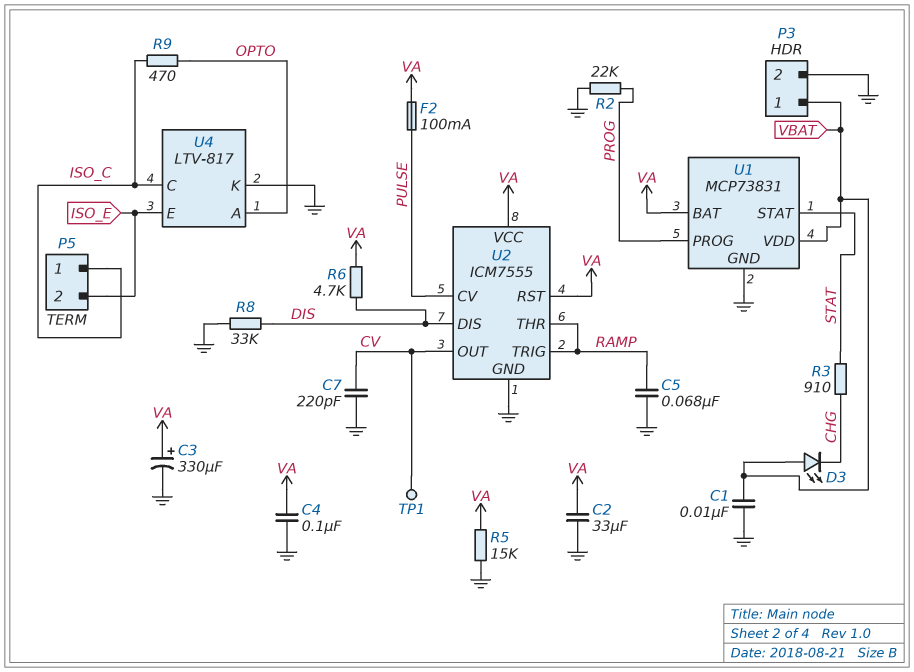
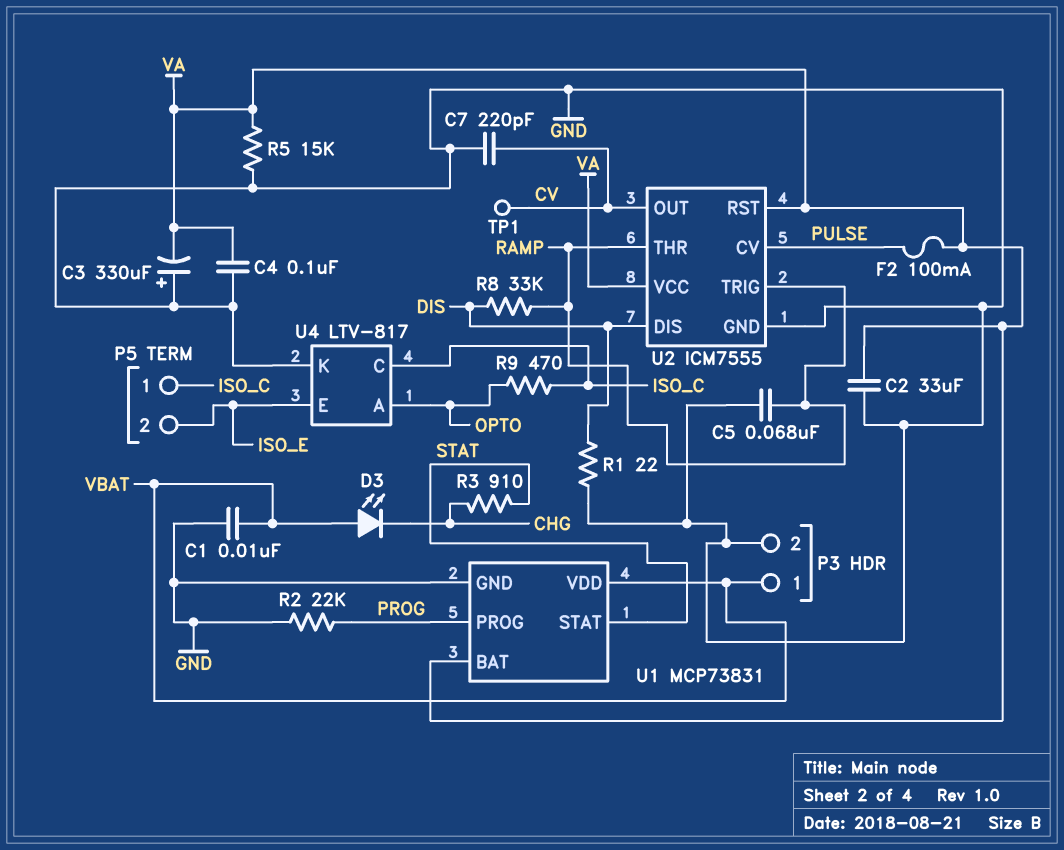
C3: 330uF (plus VA, minus GND) -> 330uF (plus GND, minus VA)
R1: none -> 22 (DIS, GND)
R6: 4.7k (DIS, VA) -> none
R8: 33k (DIS, GND) -> 33k (DIS, RAMP)

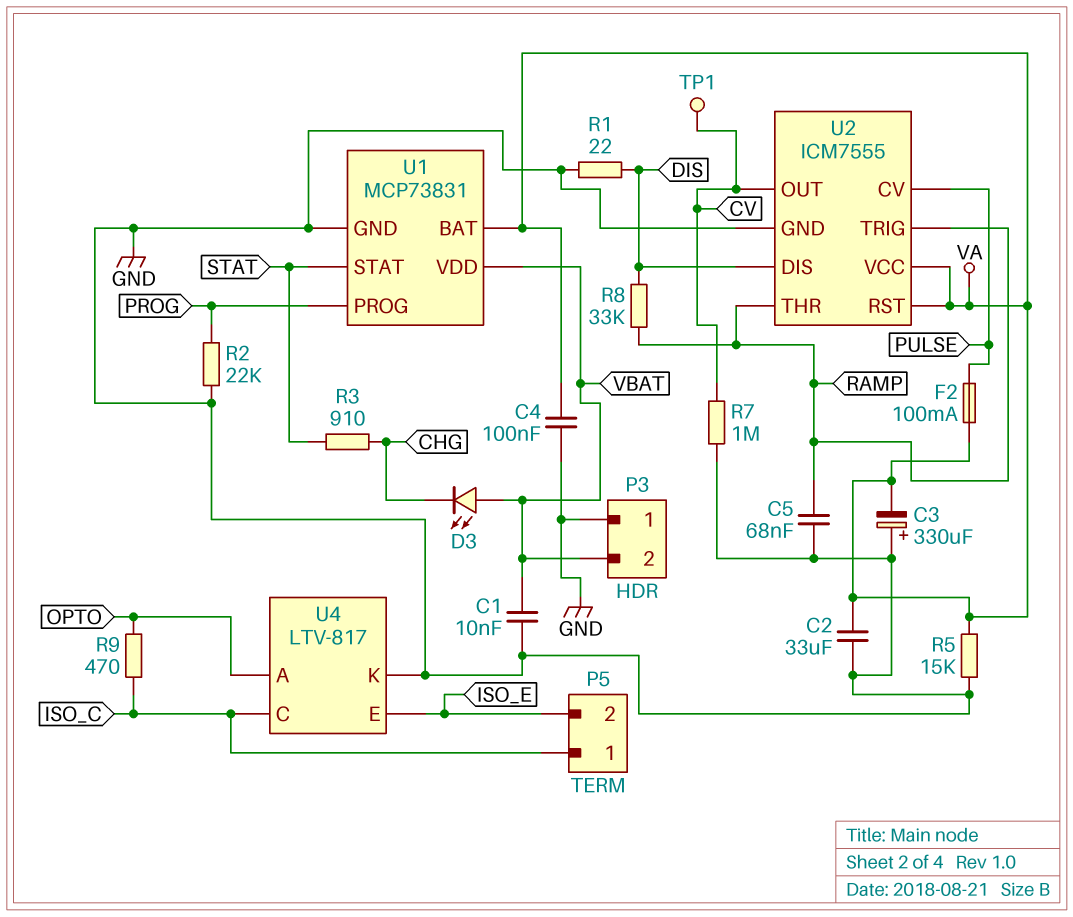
C7: 220pF (CV, GND) -> none
P3 pin 1: VBAT -> GND
P3 pin 2: GND -> VBAT
R7: none -> 1M (CV, GND)

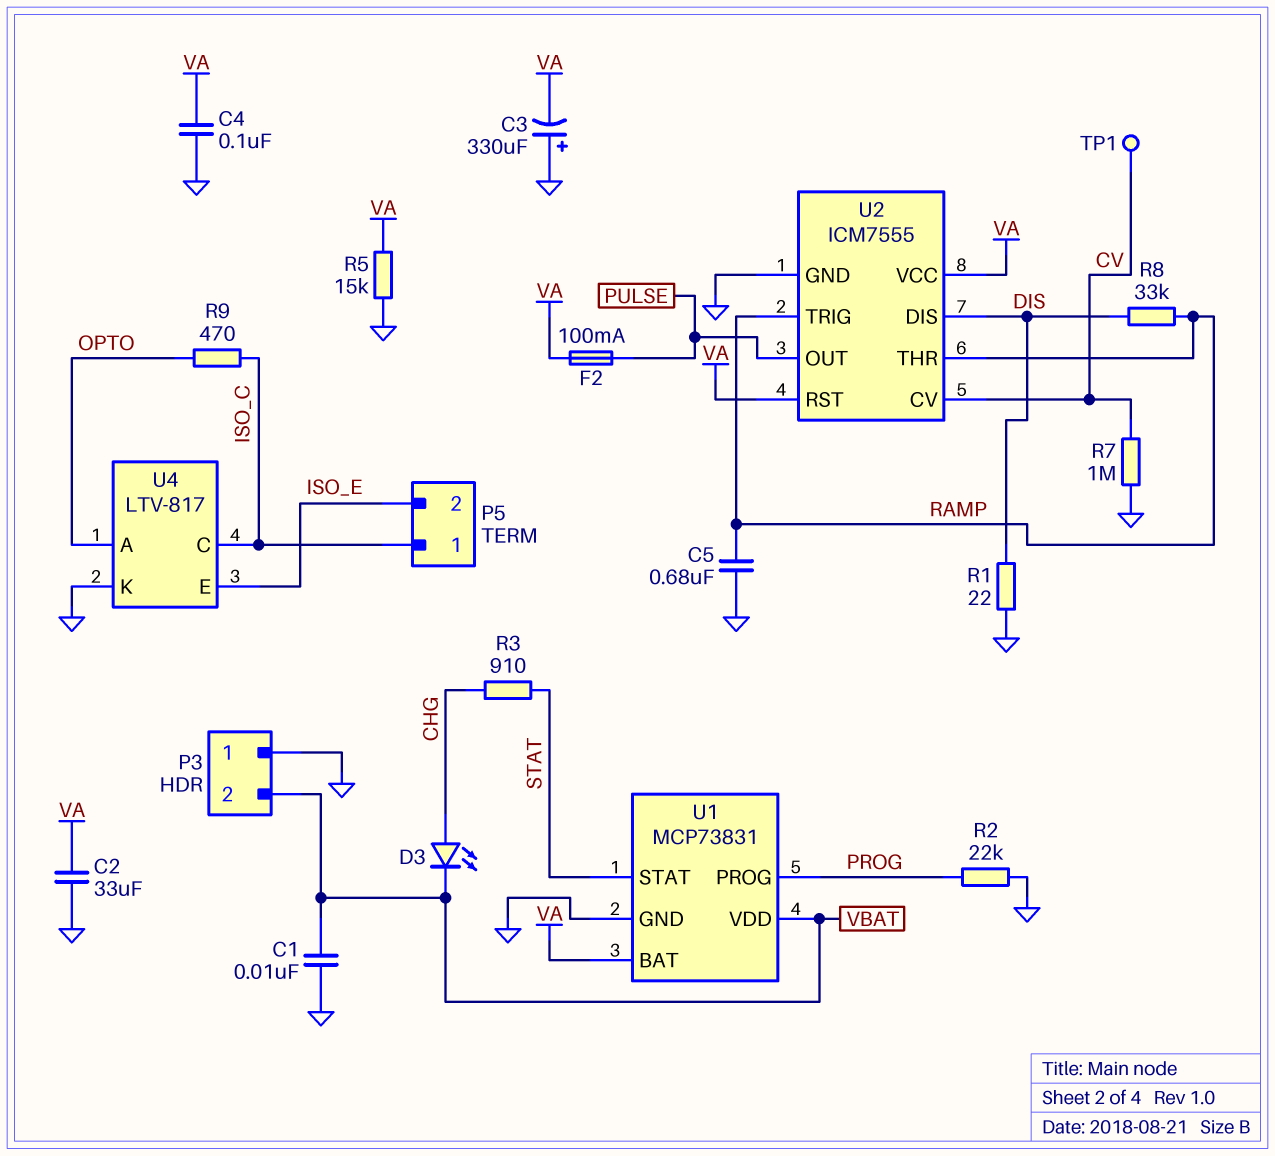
C5: 68nF (GND, RAMP) -> 680nF (GND, RAMP)
D3: LED (A VBAT, K CHG) -> LED (A CHG, K VBAT)
U2 pin CV: PULSE -> CV
U2 pin OUT: CV -> PULSE

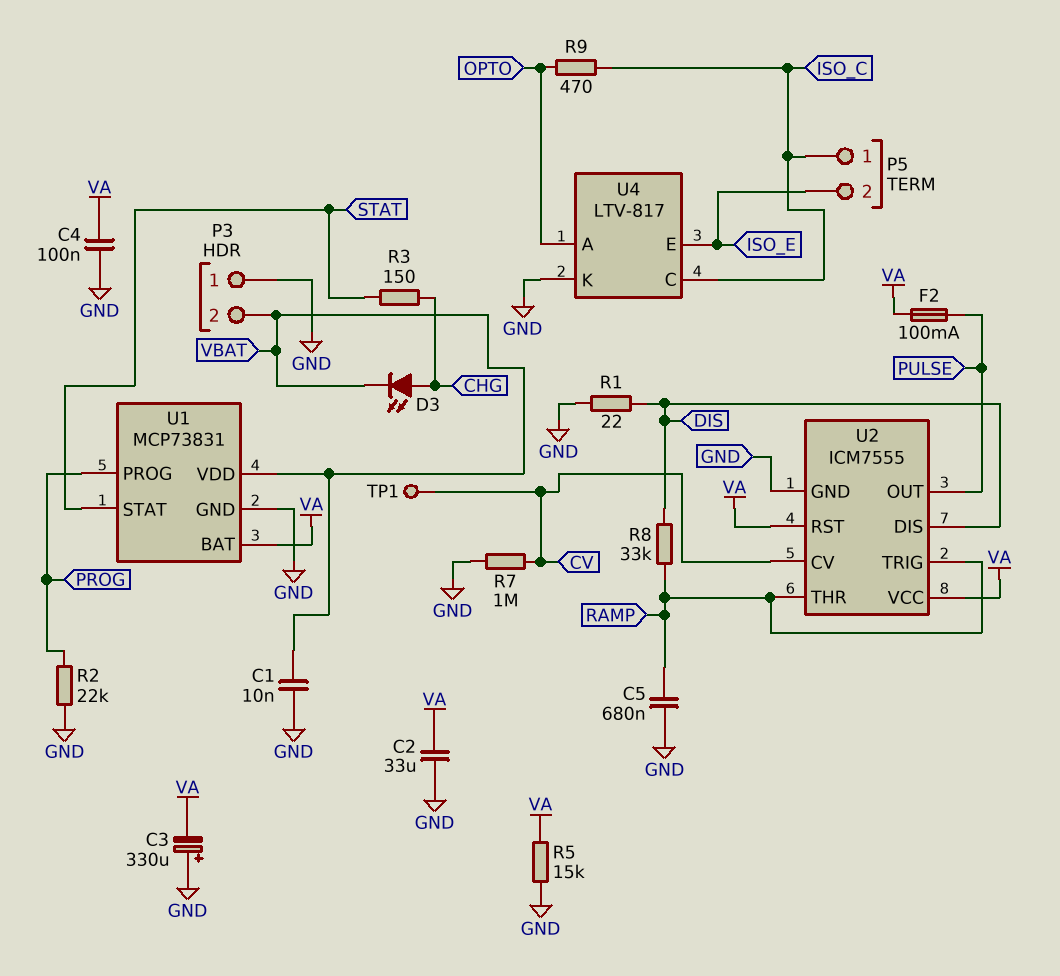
R3: 910 (CHG, STAT) -> 150 (CHG, STAT)

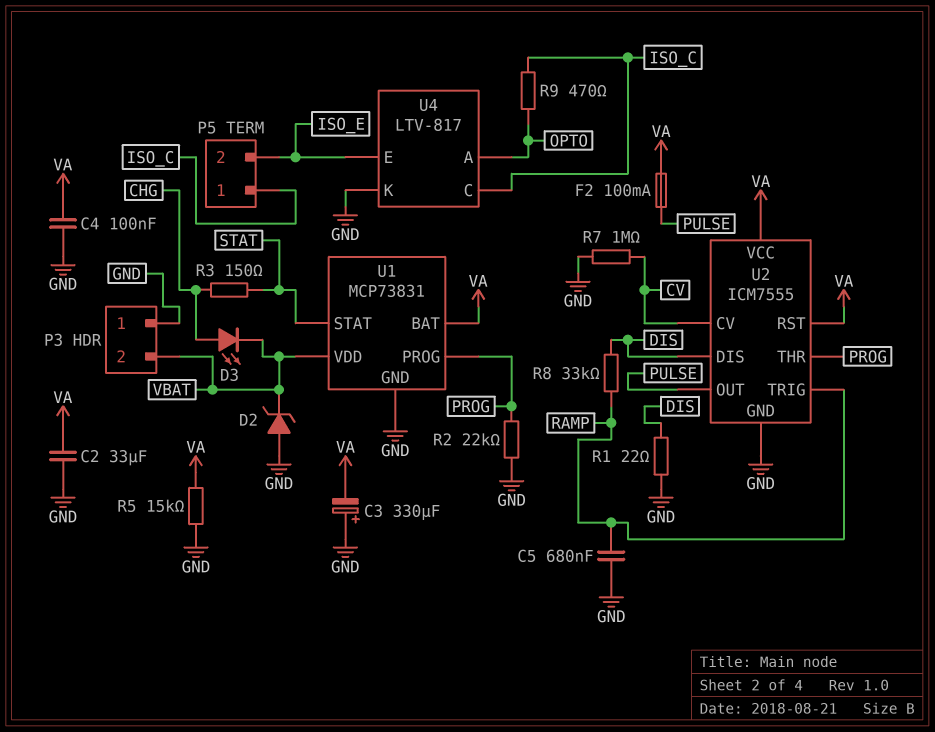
C1: 10nF (GND, VBAT) -> none
D2: none -> zener (A GND, K VBAT)
TP1: test point (CV) -> none
U2 pin THR: RAMP -> PROG

